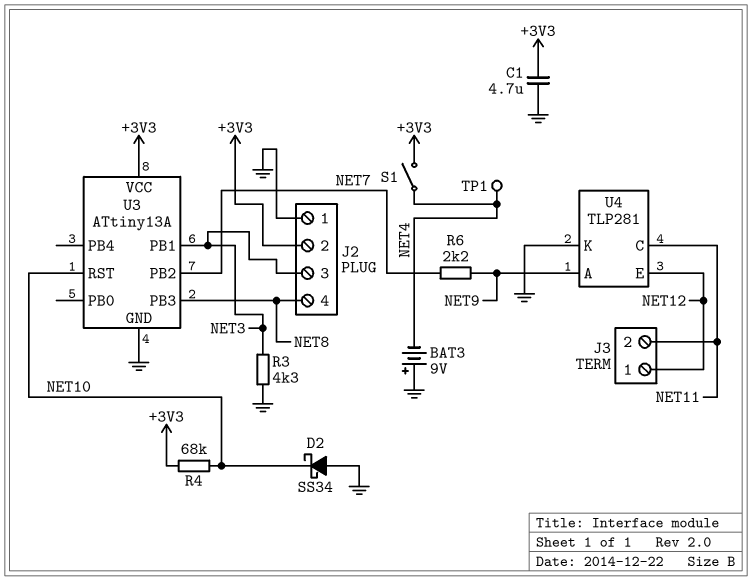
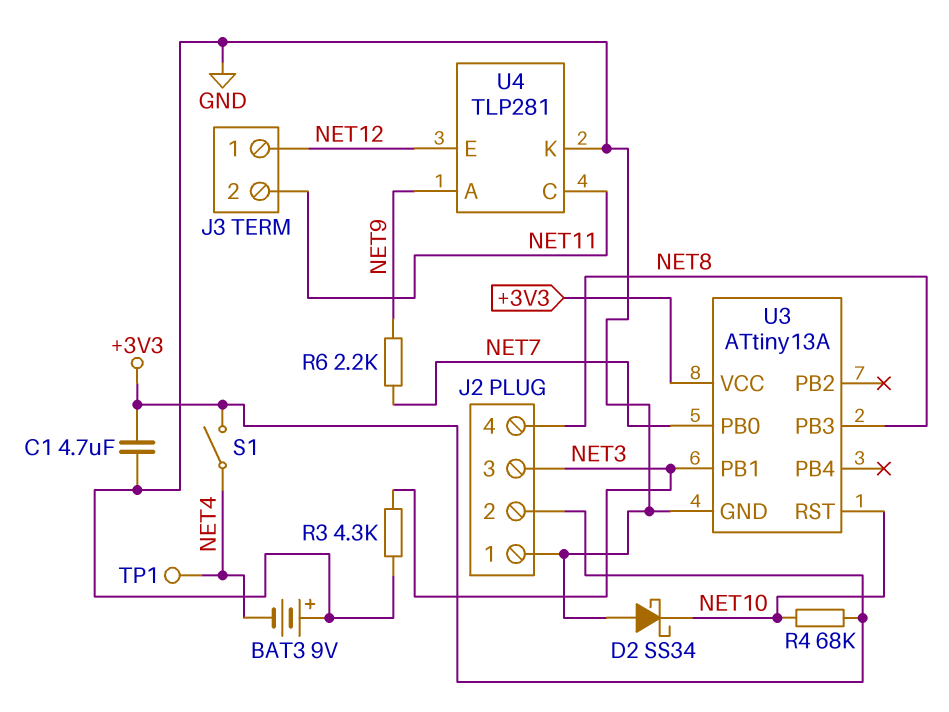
U3 pin PB0: none -> NET7
U3 pin PB2: NET7 -> none

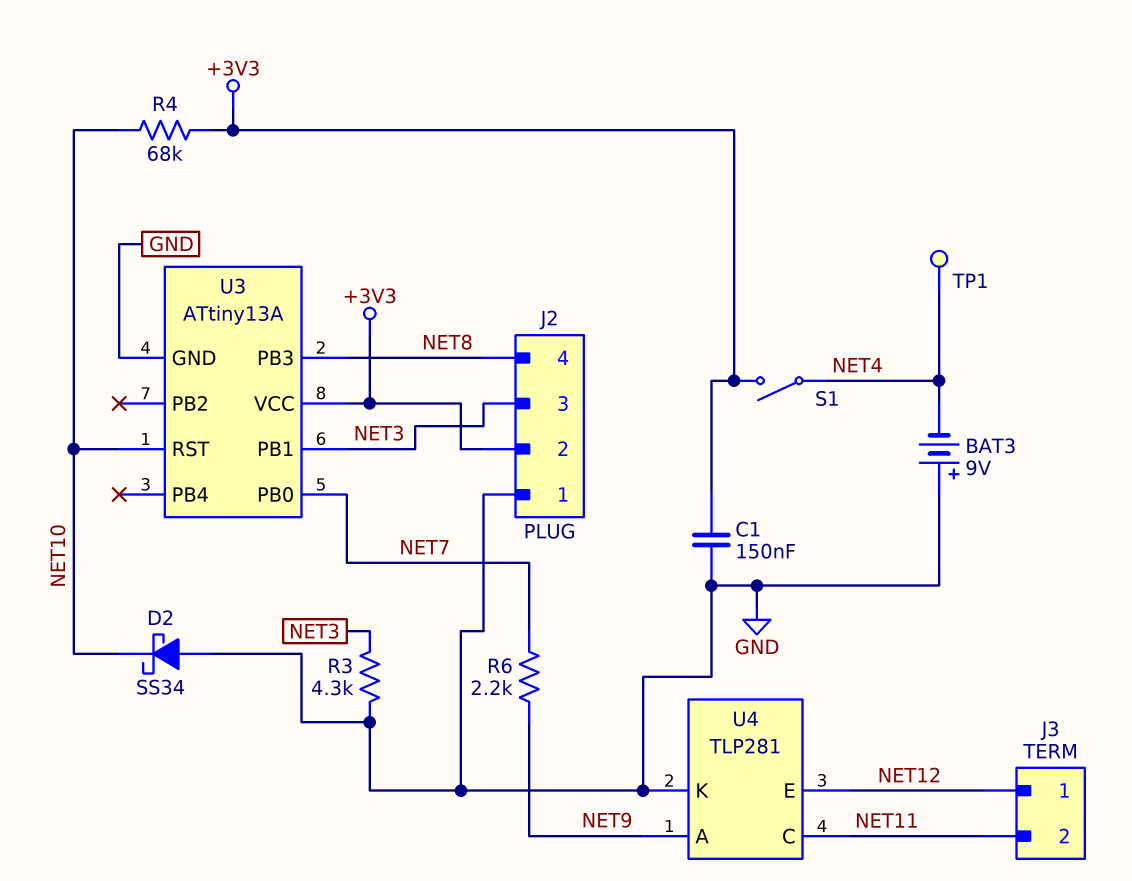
C1: 4.7uF (+3V3, GND) -> 150nF (+3V3, GND)

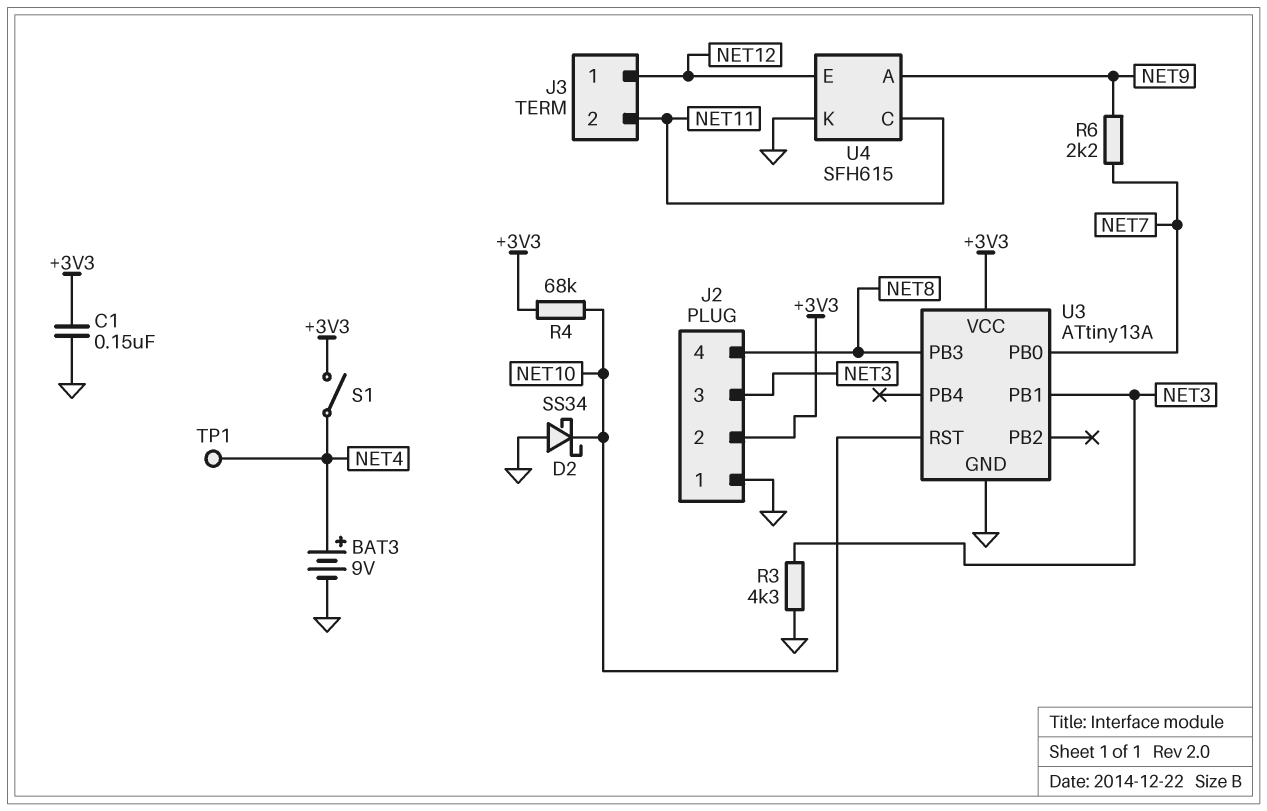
BAT3: 9V (plus GND, minus NET4) -> 9V (plus NET4, minus GND)
U4: TLP281 -> SFH615

